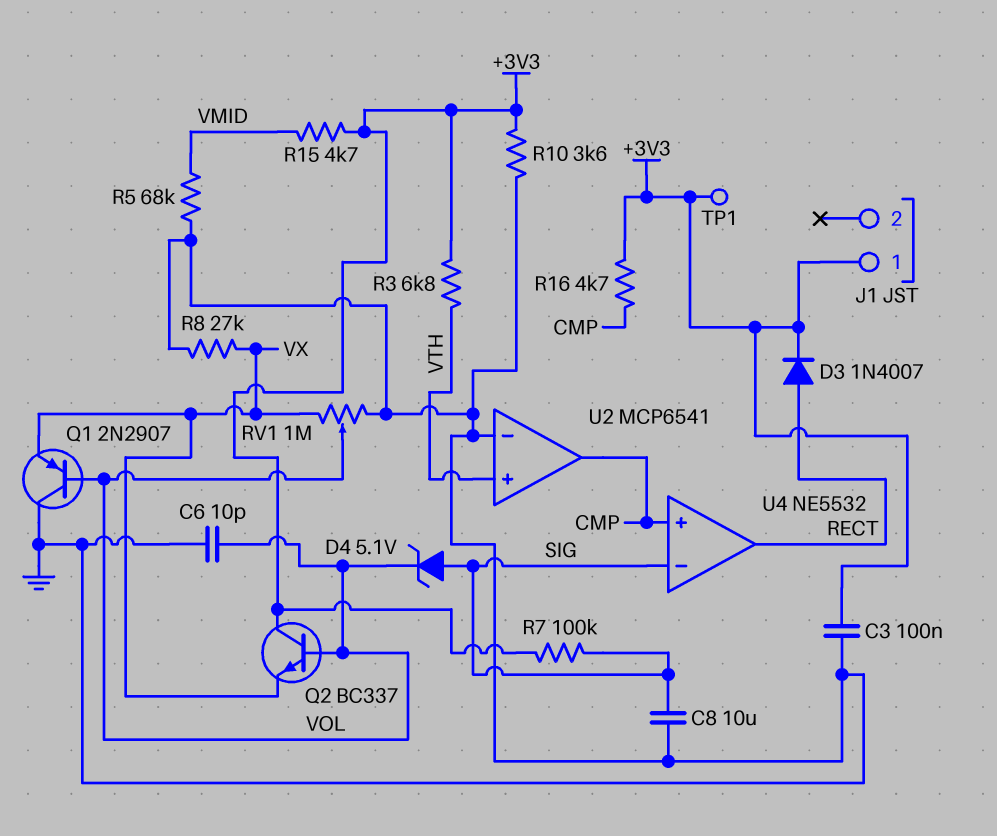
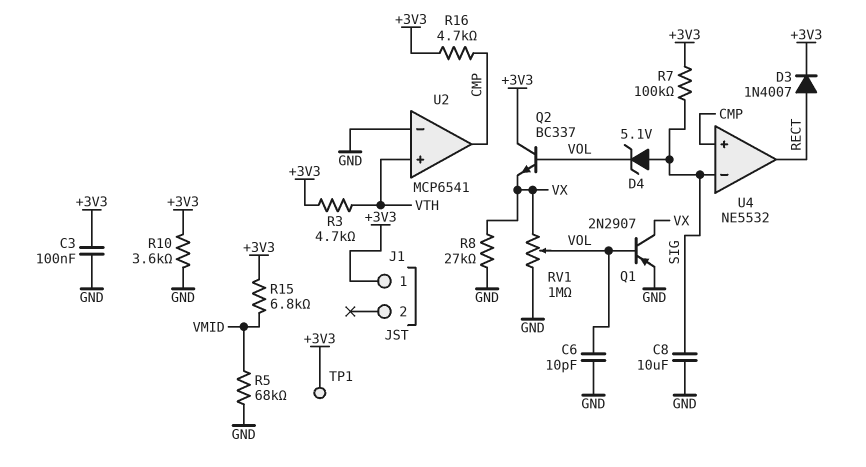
Q1: PNP 2N2907 (B VOL, C GND, E VX) -> PNP 2N2907 (B VOL, C VX, E GND)
R3: 6.8k (+3V3, VTH) -> 4.7k (+3V3, VTH)
R15: 4.7k (+3V3, VMID) -> 6.8k (+3V3, VMID)

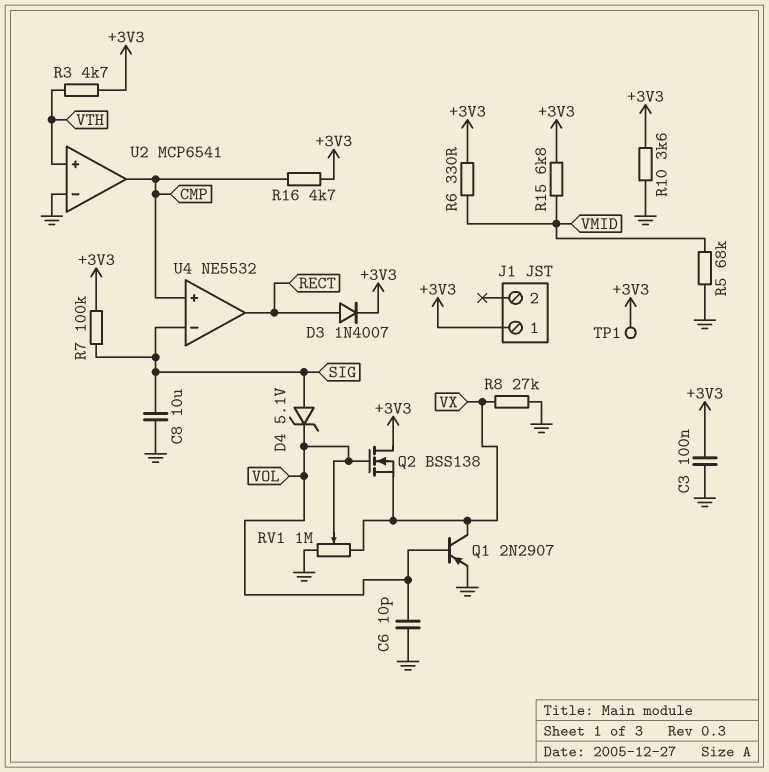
Q2: NPN BC337 (B VOL, C +3V3, E VX) -> NMOS BSS138 (G VOL, D +3V3, S VX)
R6: none -> 330 (+3V3, VMID)

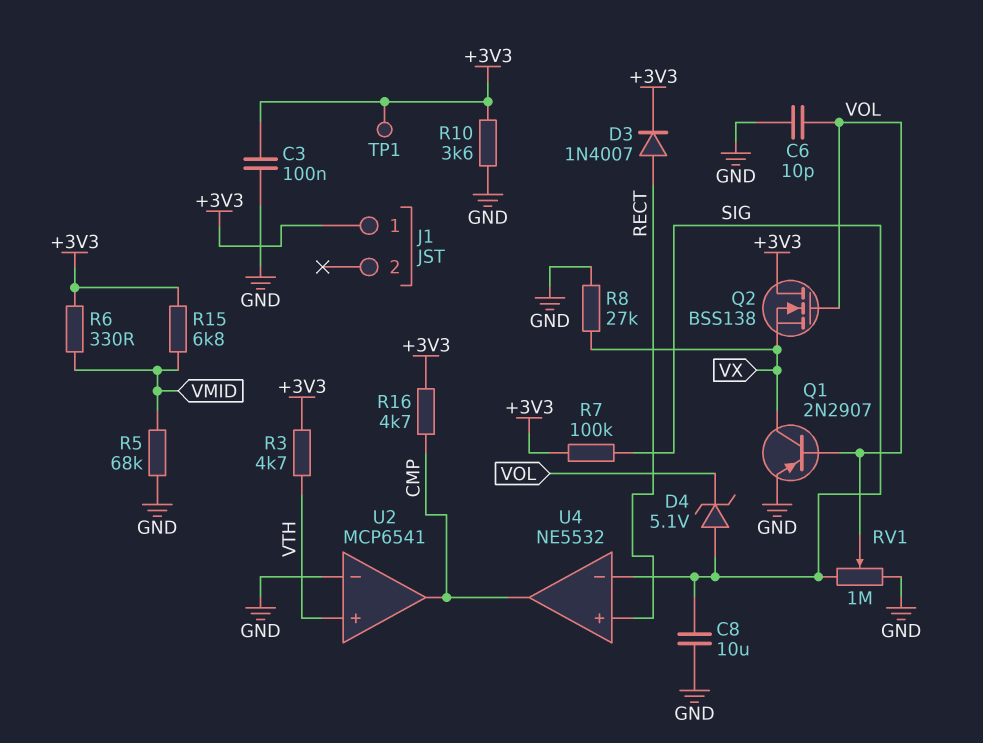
RV1: 1M (GND, VX, wiper VOL) -> 1M (GND, SIG, wiper VOL)
U4 pin in+: CMP -> RECT
U4 pin out: RECT -> CMP

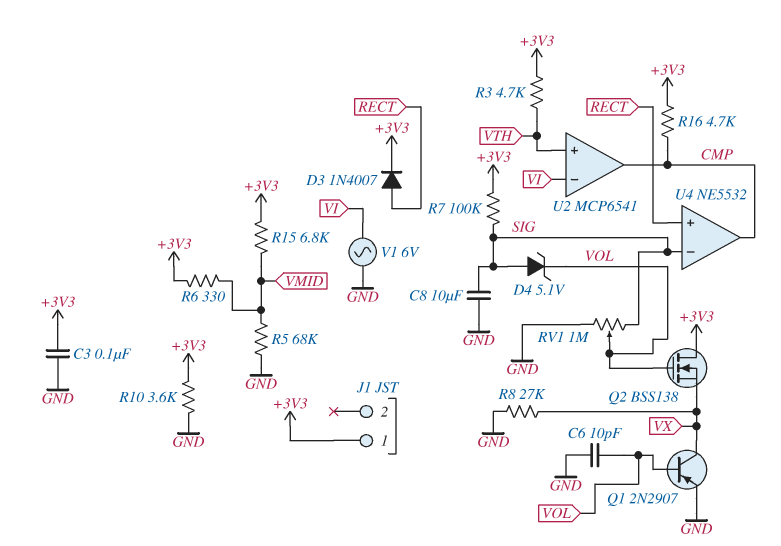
TP1: test point (+3V3) -> none
U2 pin in-: GND -> VI
V1: none -> AC 6V (GND, VI)

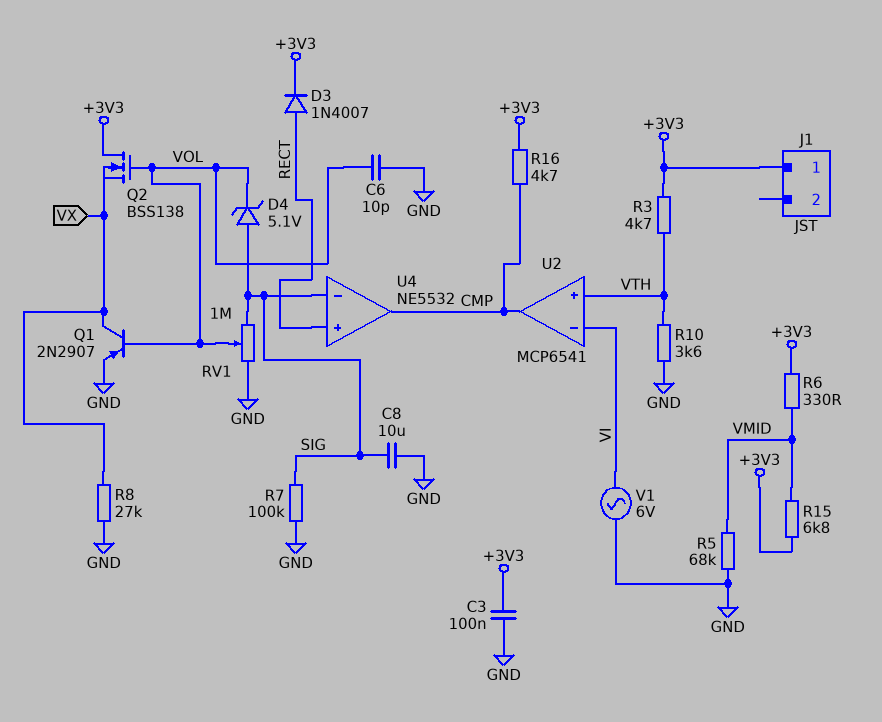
R7: 100k (+3V3, SIG) -> 100k (GND, SIG)
R10: 3.6k (+3V3, GND) -> 3.6k (GND, VTH)

